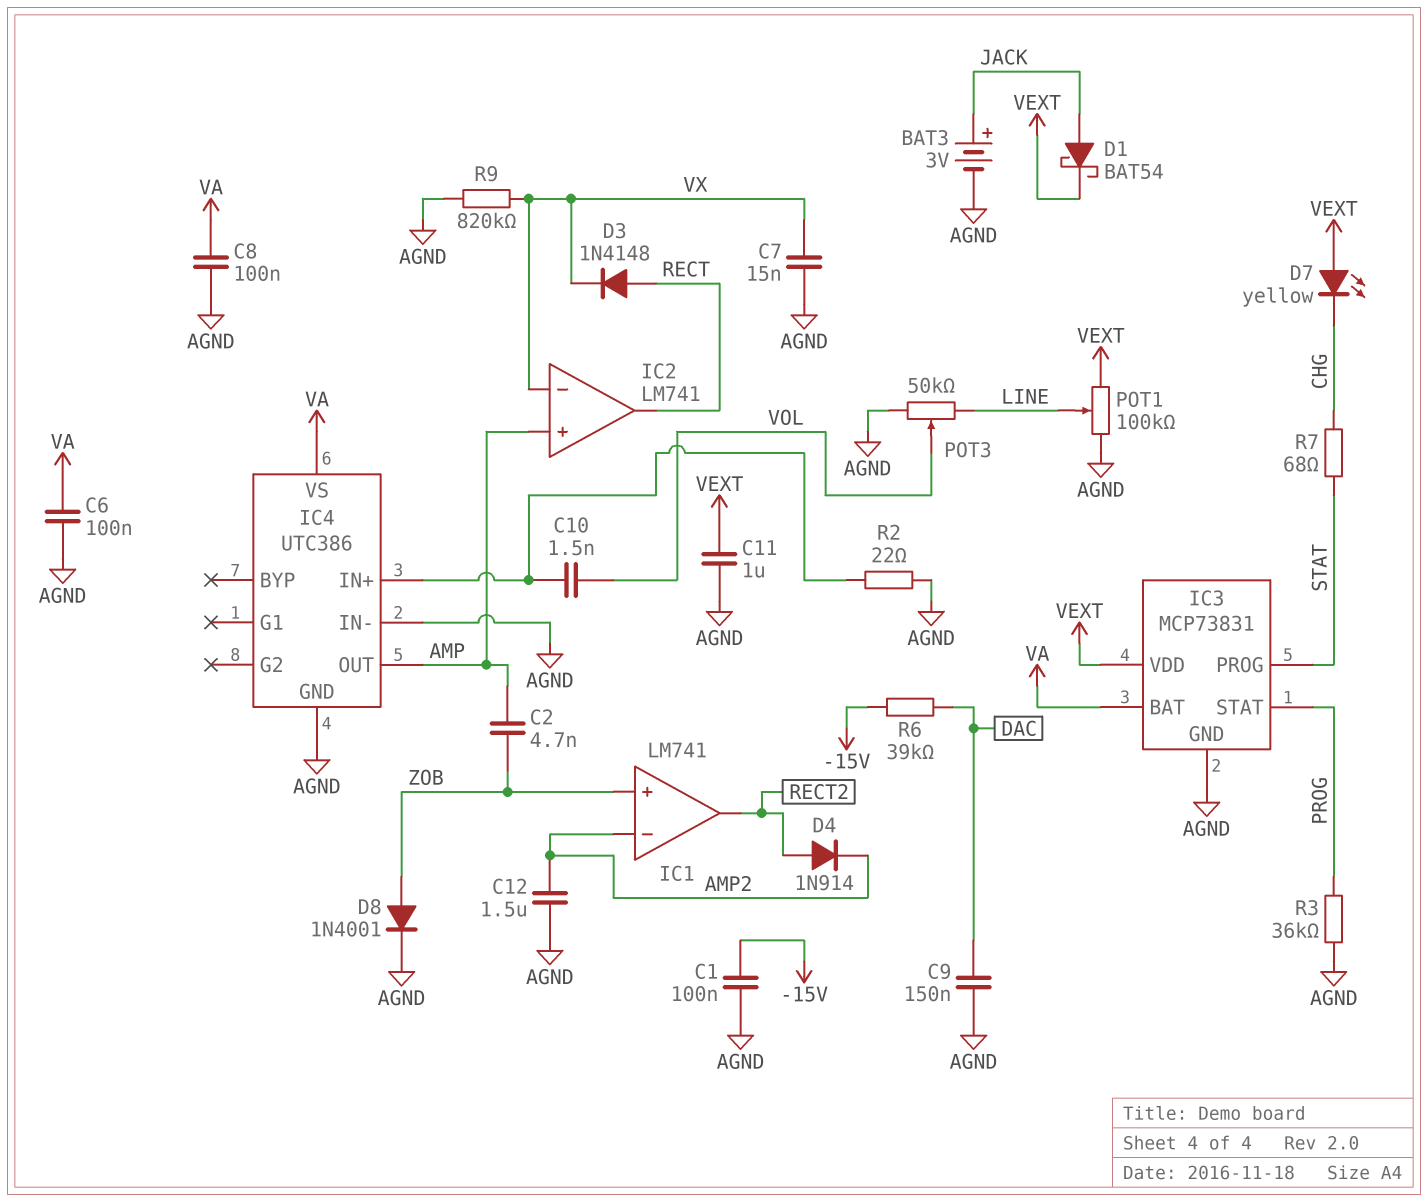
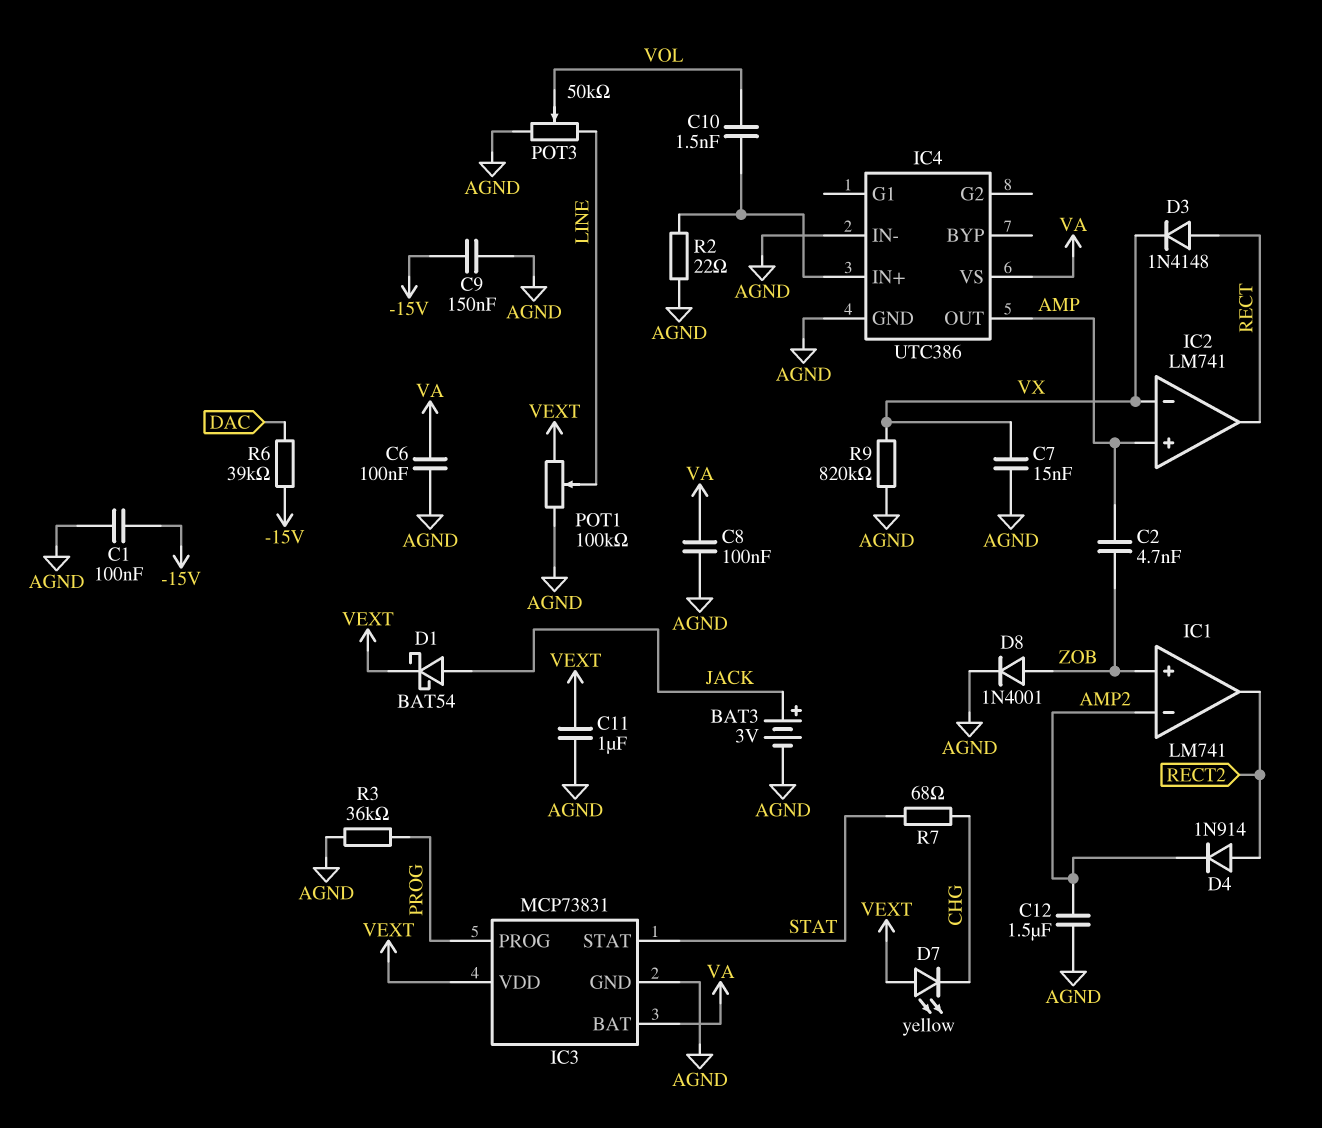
C9: 150nF (AGND, DAC) -> 150nF (-15V, AGND)
IC3 pin PROG: STAT -> PROG
IC3 pin STAT: PROG -> STAT

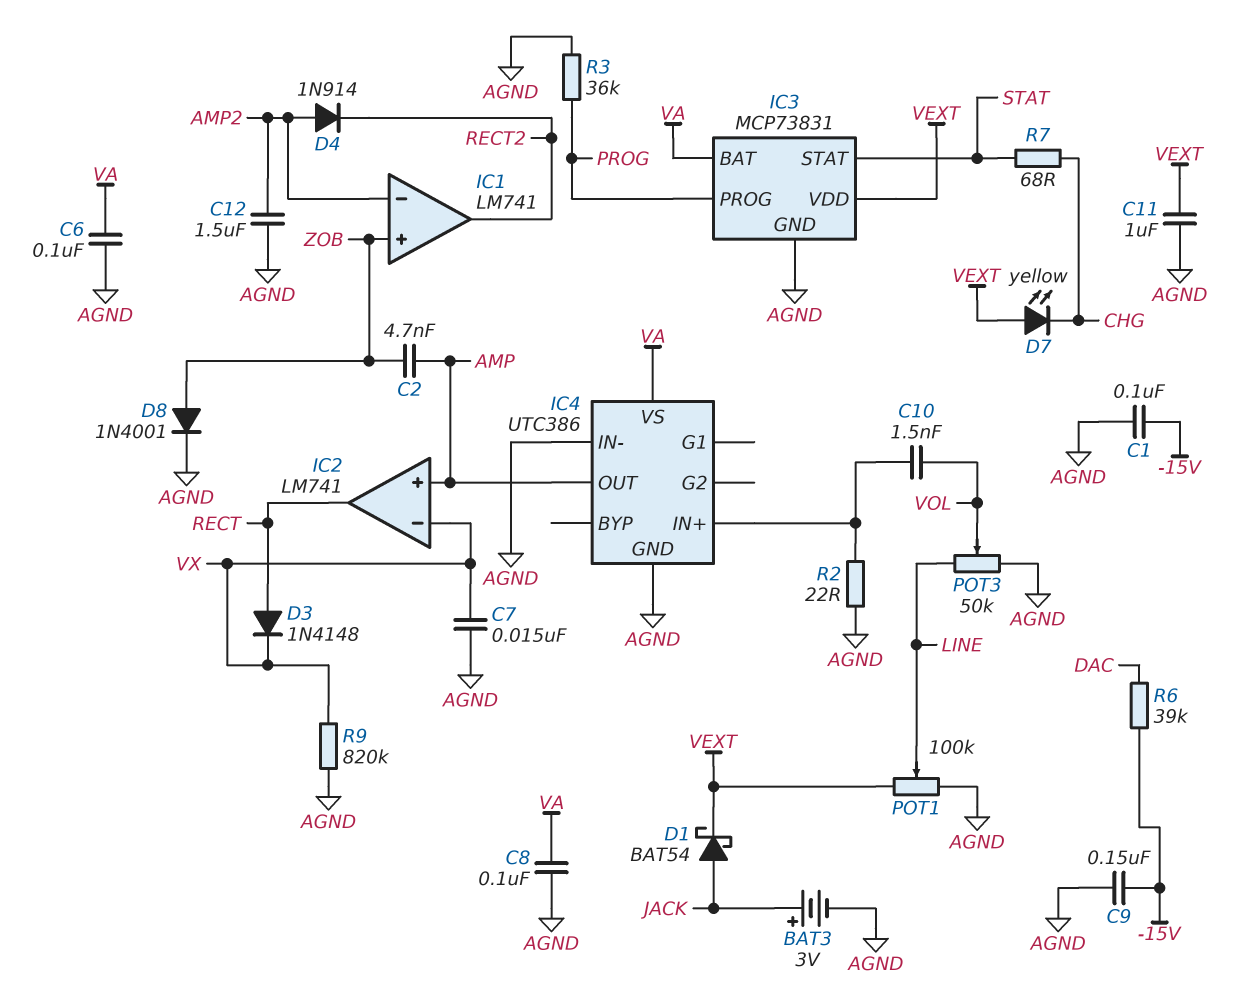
D4: diode 1N914 (A RECT2, K AMP2) -> diode 1N914 (A AMP2, K RECT2)

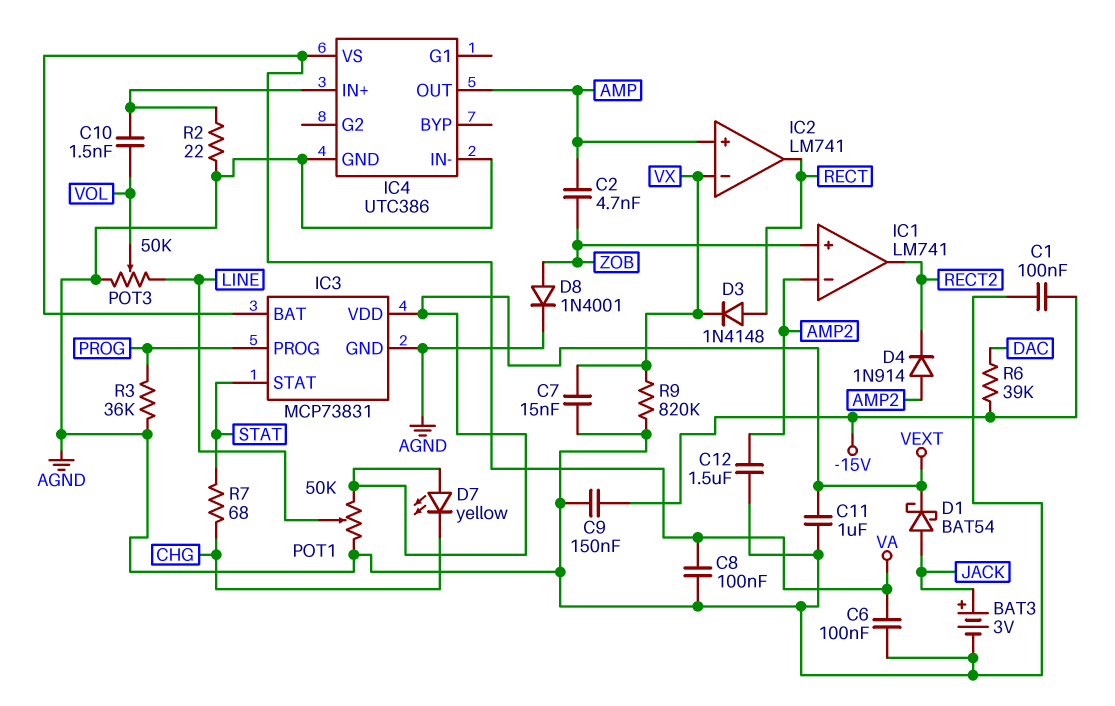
POT1: 100k (AGND, VEXT, wiper LINE) -> 50k (AGND, VEXT, wiper LINE)

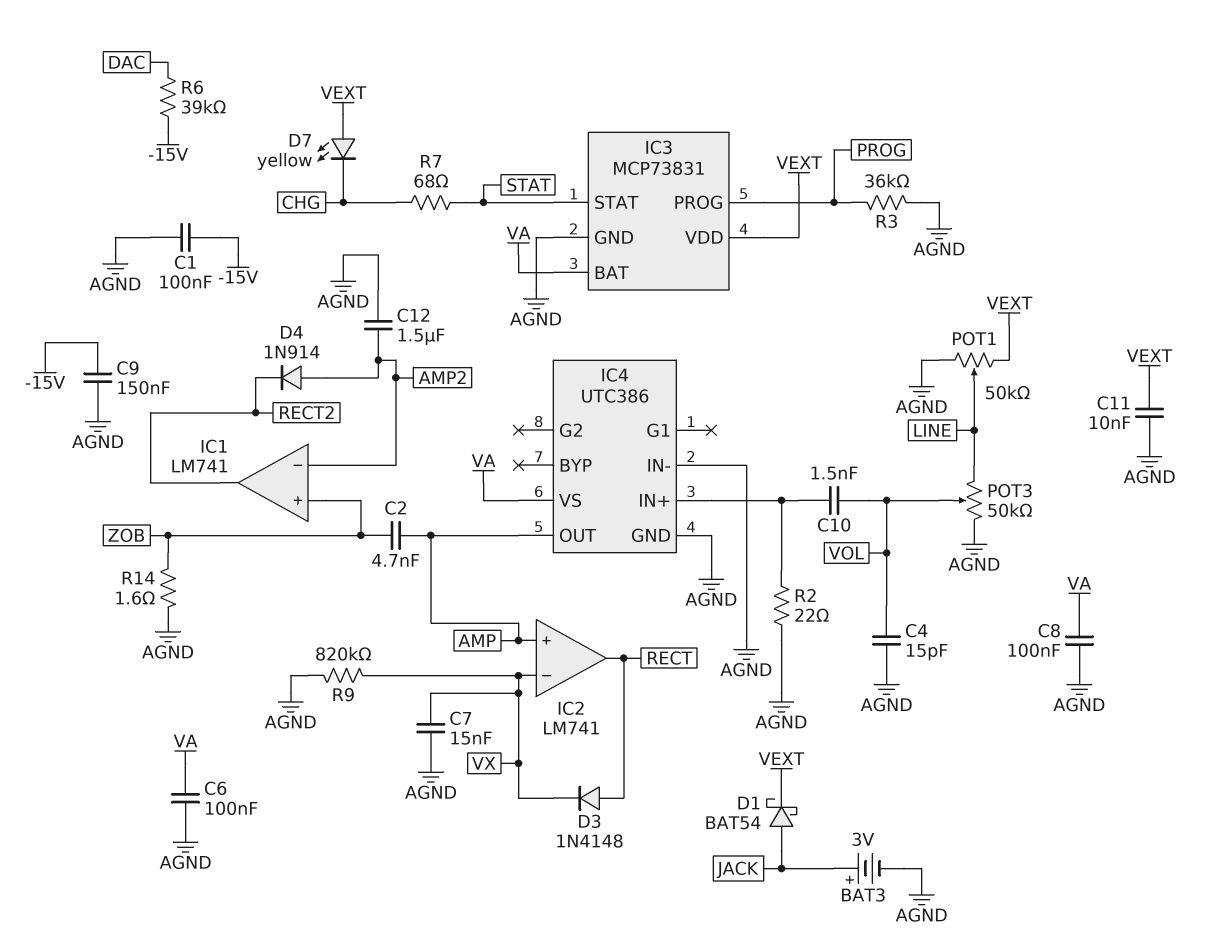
C4: none -> 15pF (AGND, VOL)
C11: 1uF (AGND, VEXT) -> 10nF (AGND, VEXT)
D8: diode 1N4001 (A ZOB, K AGND) -> none
R14: none -> 1.6 (AGND, ZOB)

